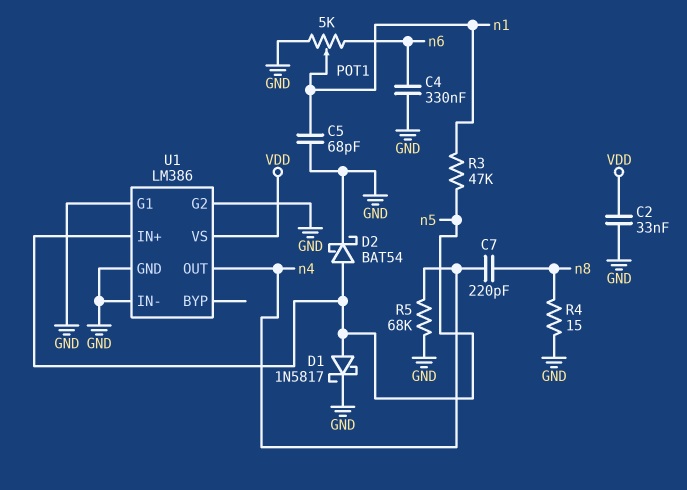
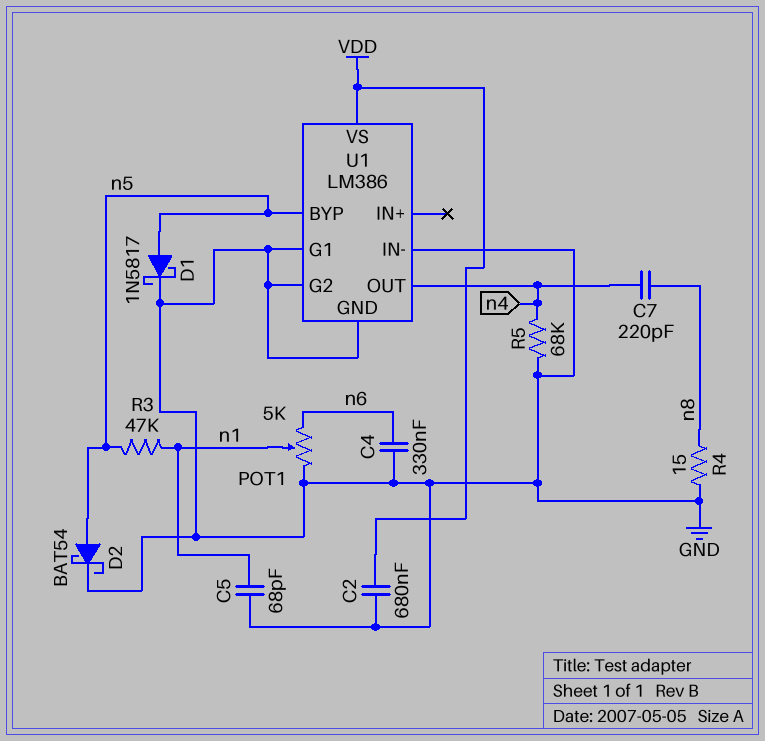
C2: 33nF (GND, VDD) -> 680nF (GND, VDD)
U1 pin BYP: none -> n5
U1 pin IN+: n5 -> none

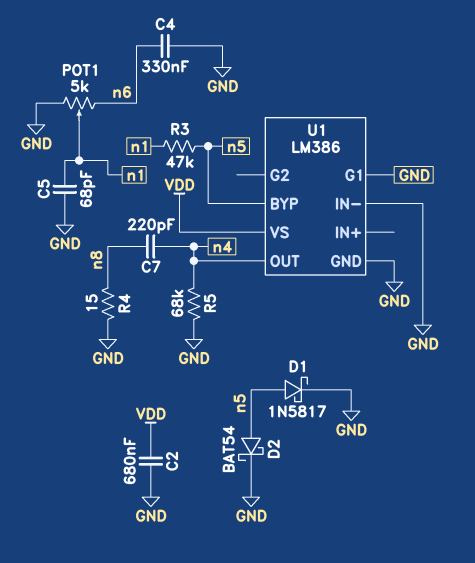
U1 pin G2: GND -> none

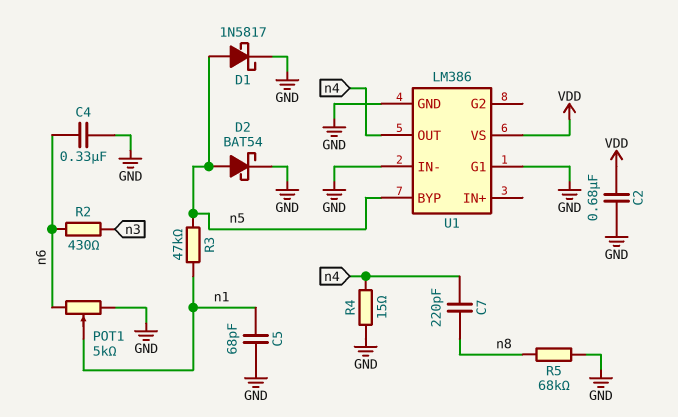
R2: none -> 430 (n3, n6)
R4: 15 (GND, n8) -> 15 (GND, n4)
R5: 68k (GND, n4) -> 68k (GND, n8)

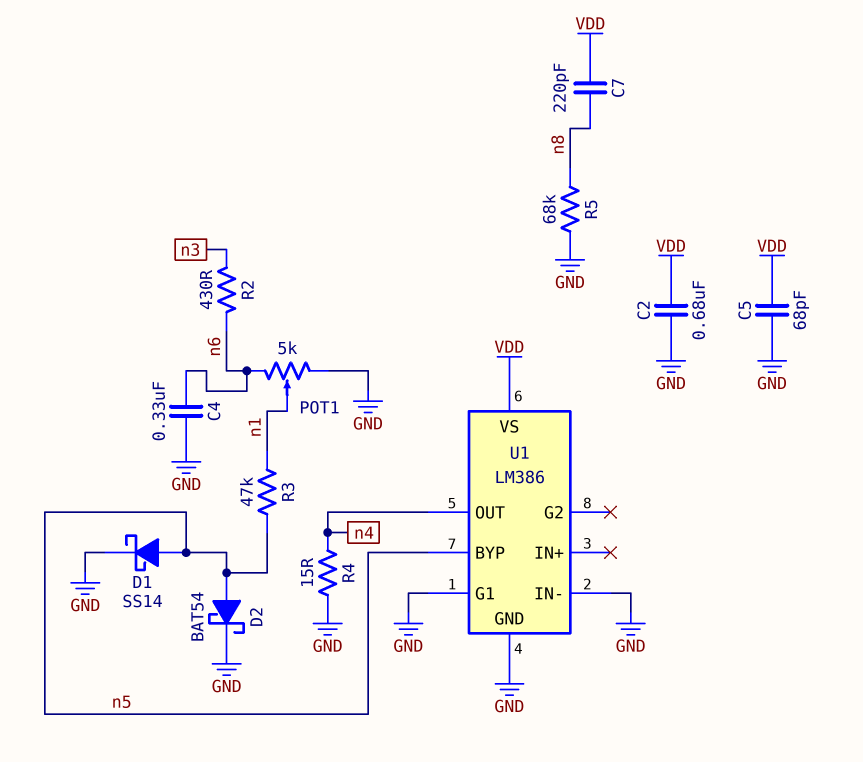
C5: 68pF (GND, n1) -> 68pF (GND, VDD)
C7: 220pF (n4, n8) -> 220pF (VDD, n8)
D1: schottky 1N5817 (A n5, K GND) -> schottky SS14 (A n5, K GND)

